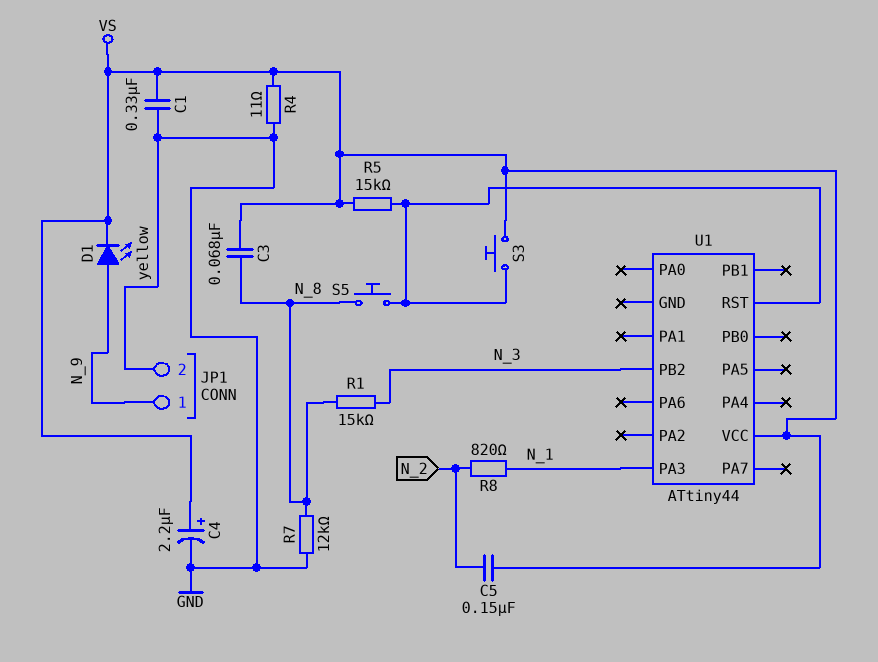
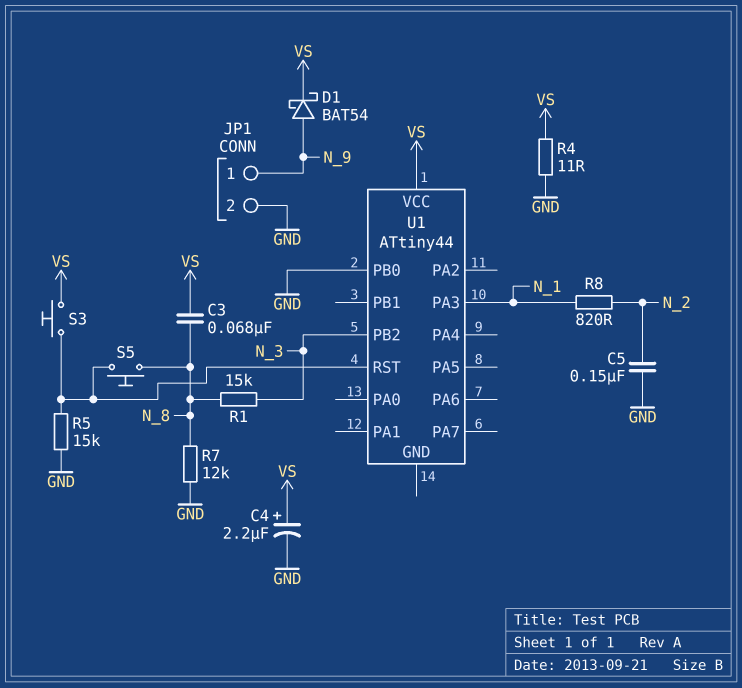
C1: 330nF (GND, VS) -> none
C5: 150nF (N_2, VS) -> 150nF (GND, N_2)
D1: LED yellow (A N_9, K VS) -> schottky BAT54 (A N_9, K VS)
R5: 15k (U1/RST, VS) -> 15k (GND, U1/RST)
U1 pin PB0: none -> GND

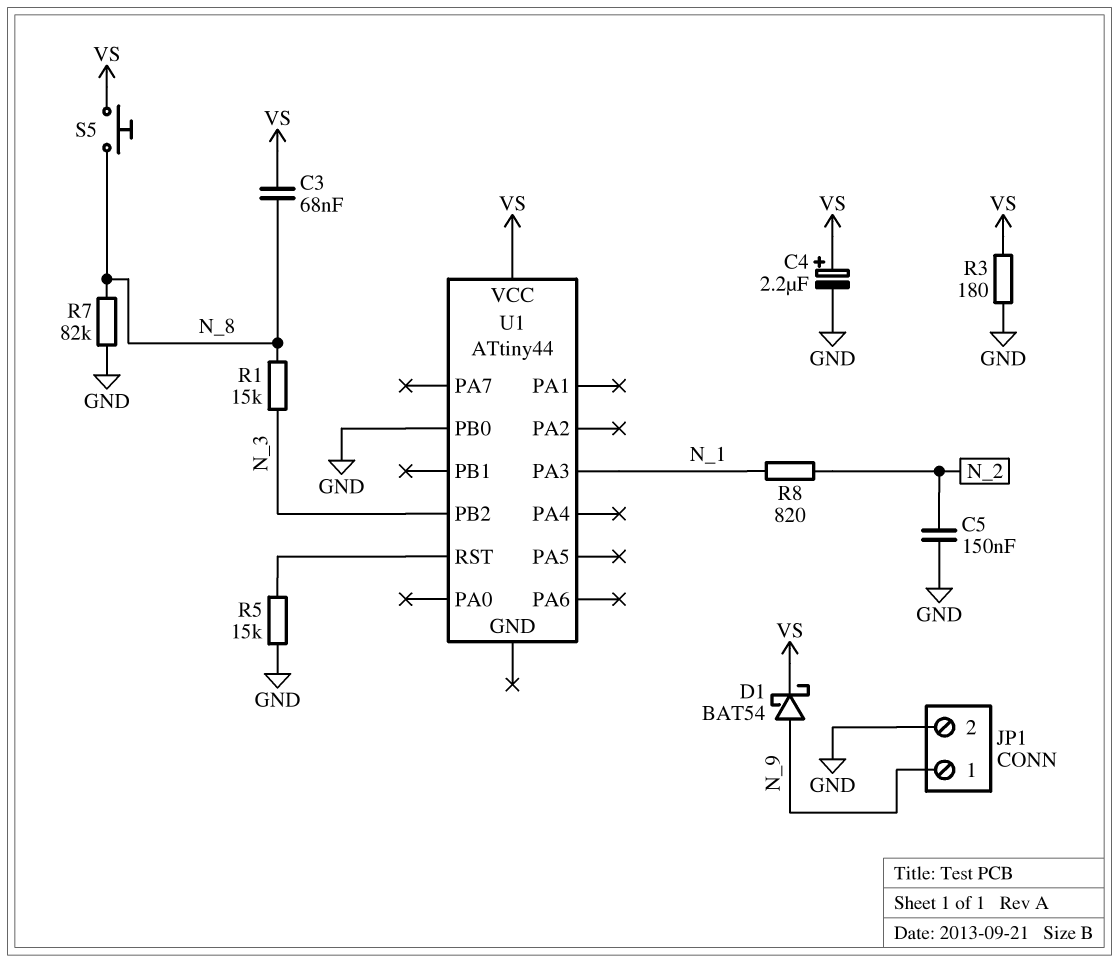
R3: none -> 180 (GND, VS)
R4: 11 (GND, VS) -> none
R7: 12k (GND, N_8) -> 82k (GND, N_8)
S3: button (U1/RST, VS) -> none
S5: button (N_8, U1/RST) -> button (N_8, VS)

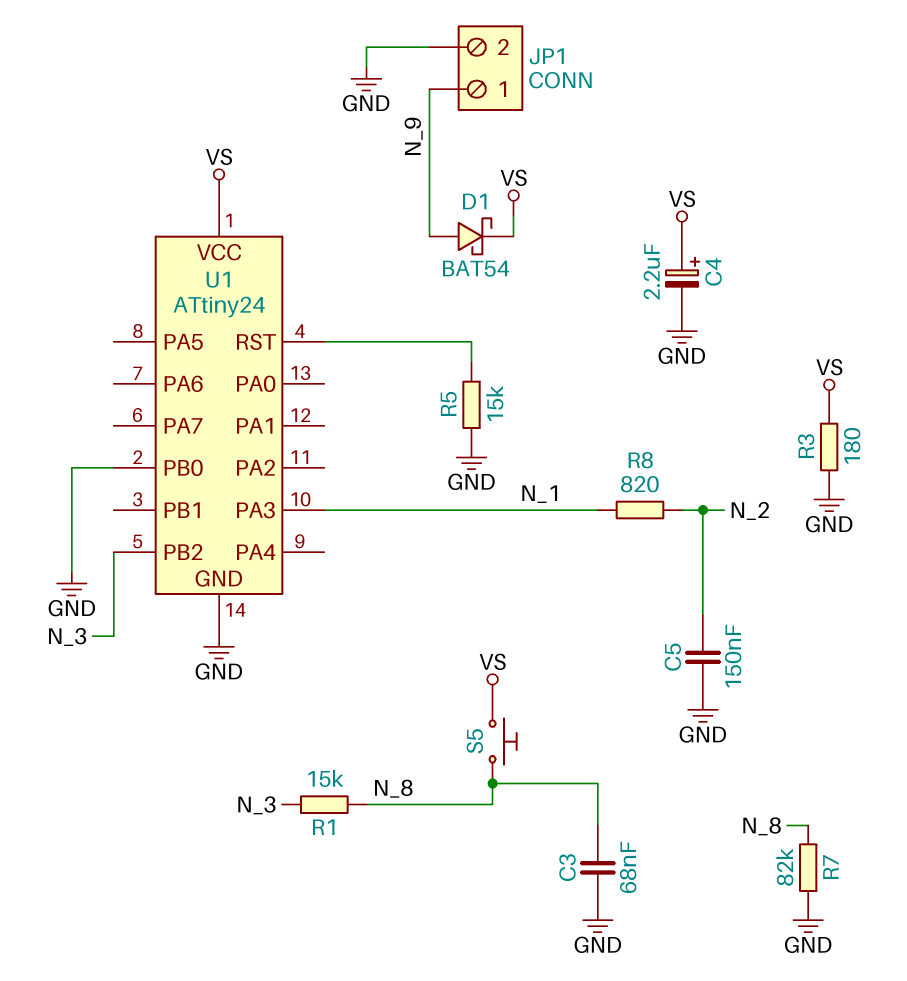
C3: 68nF (N_8, VS) -> 68nF (GND, N_8)
U1: ATtiny44 -> ATtiny24
U1 pin GND: none -> GND

